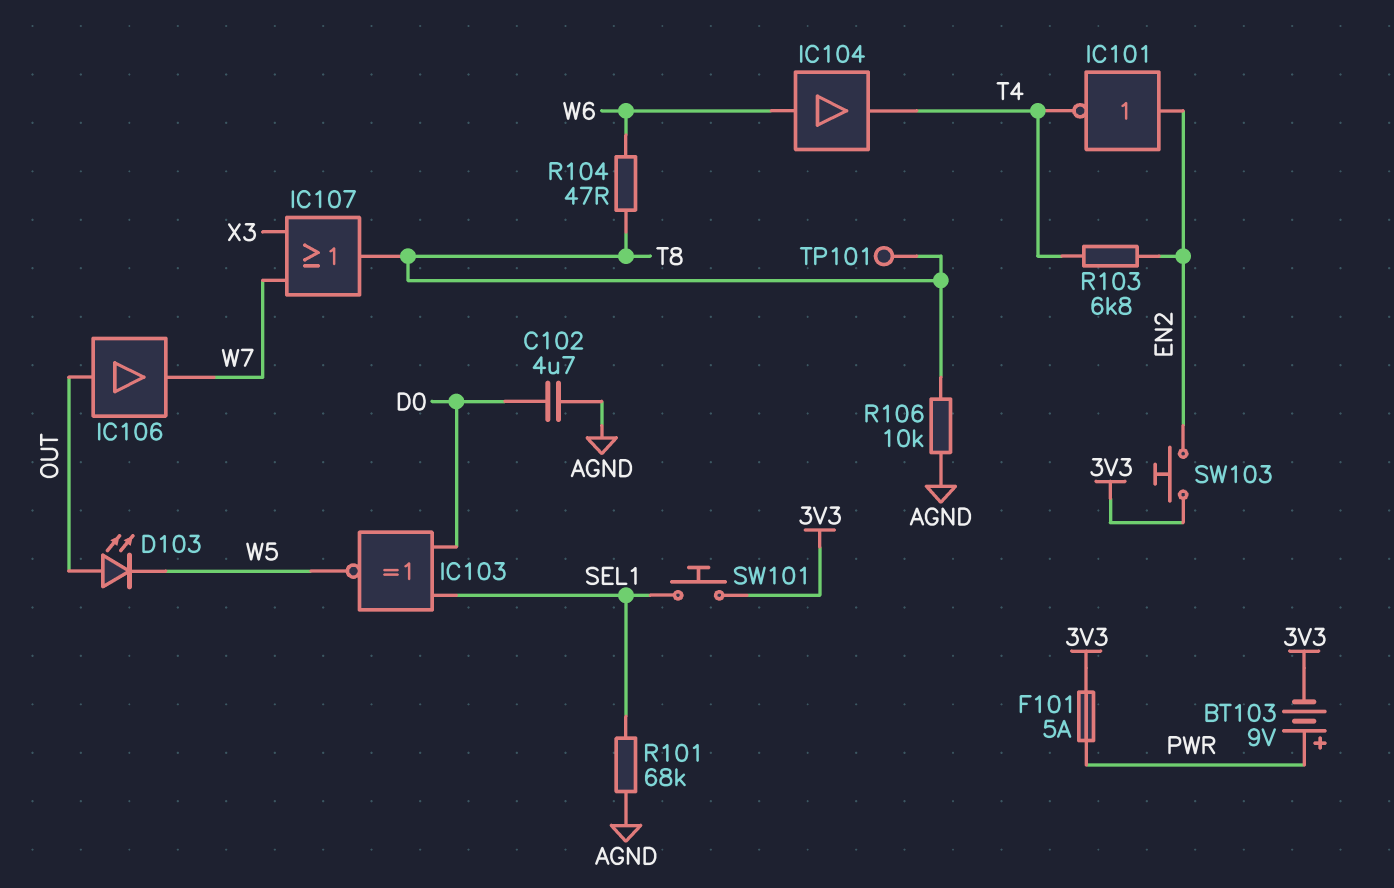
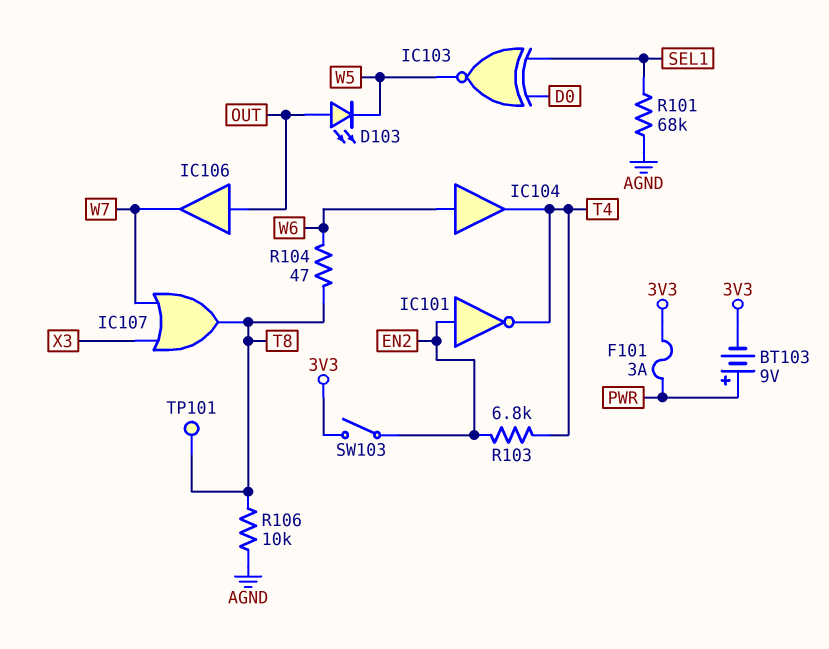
C102: 4.7uF (AGND, D0) -> none
F101: 5A (3V3, PWR) -> 3A (3V3, PWR)
SW101: button (3V3, SEL1) -> none
SW103: button (3V3, EN2) -> switch (3V3, EN2)

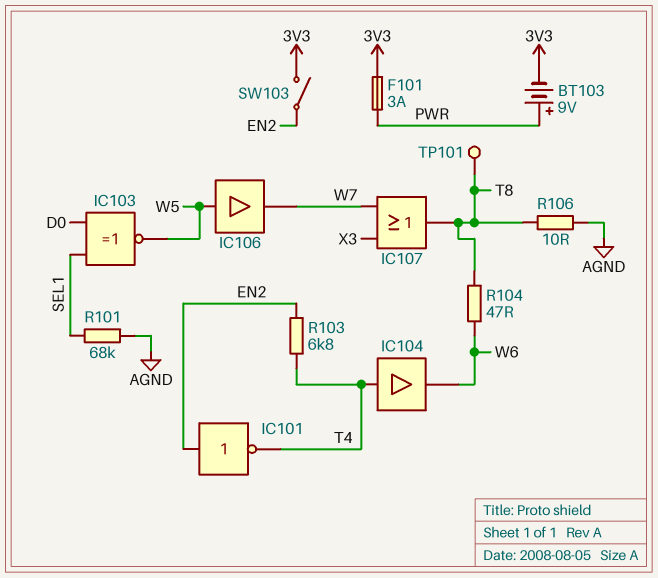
D103: LED (A OUT, K W5) -> none
IC104: buffer (in W6, out T4) -> buffer (in T4, out W6)
IC106: buffer (in OUT, out W7) -> buffer (in W5, out W7)
R106: 10k (AGND, T8) -> 10 (AGND, T8)

